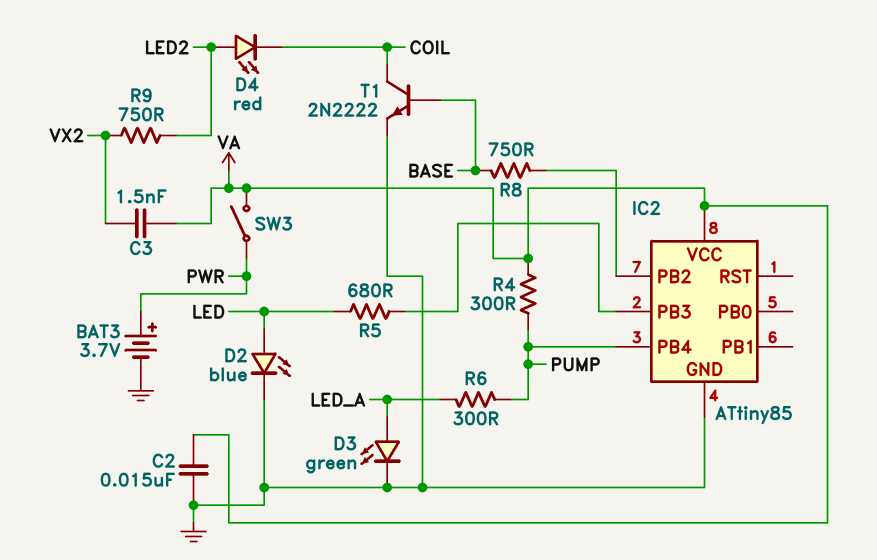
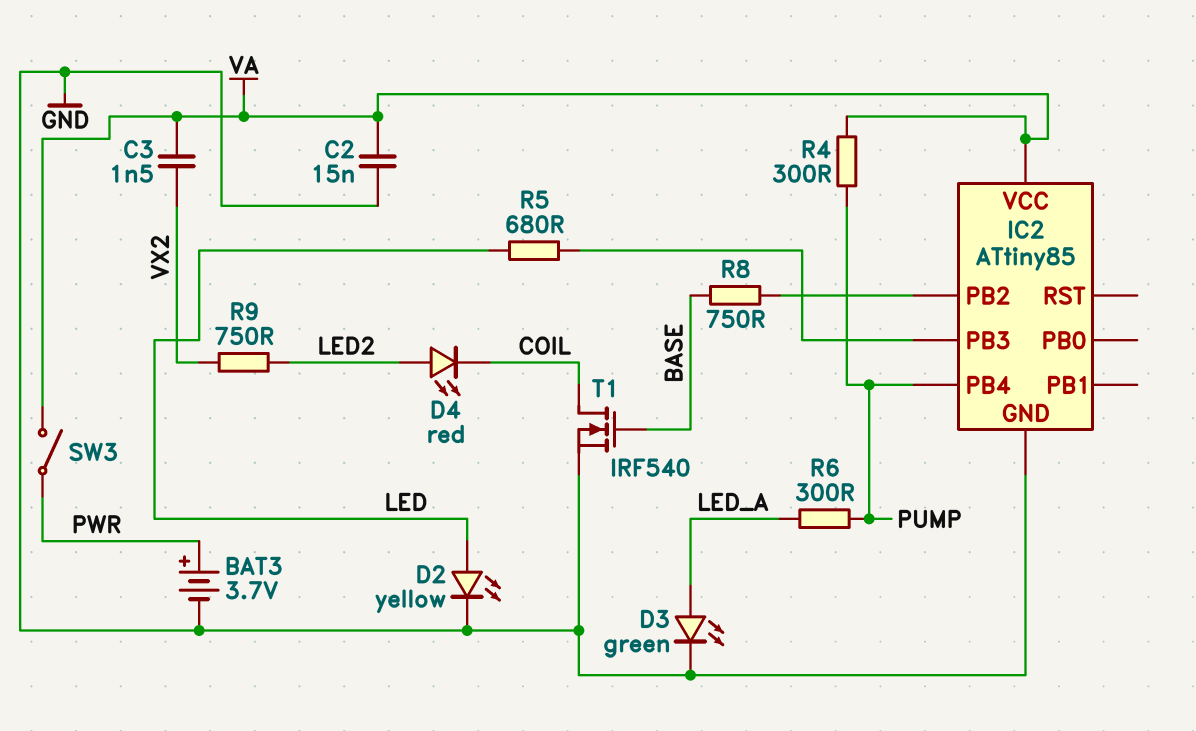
D2: LED blue (A LED, K GND) -> LED yellow (A LED, K GND)
T1: NPN 2N2222 (B BASE, C COIL, E GND) -> NMOS IRF540 (G BASE, D COIL, S GND)

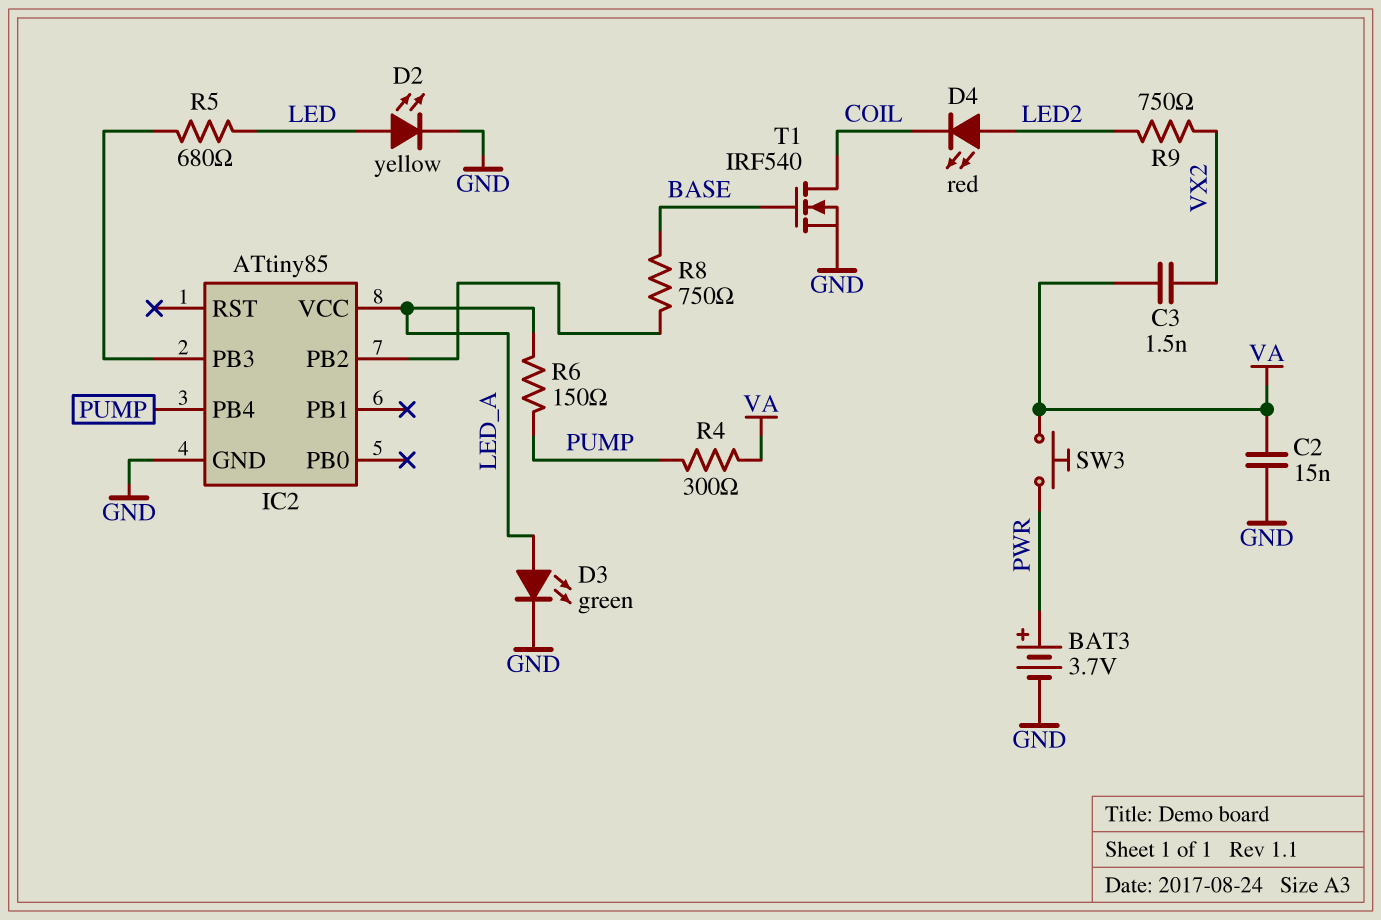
IC2 pin VCC: VA -> LED_A
R6: 300 (LED_A, PUMP) -> 150 (LED_A, PUMP)
SW3: switch (PWR, VA) -> button (PWR, VA)

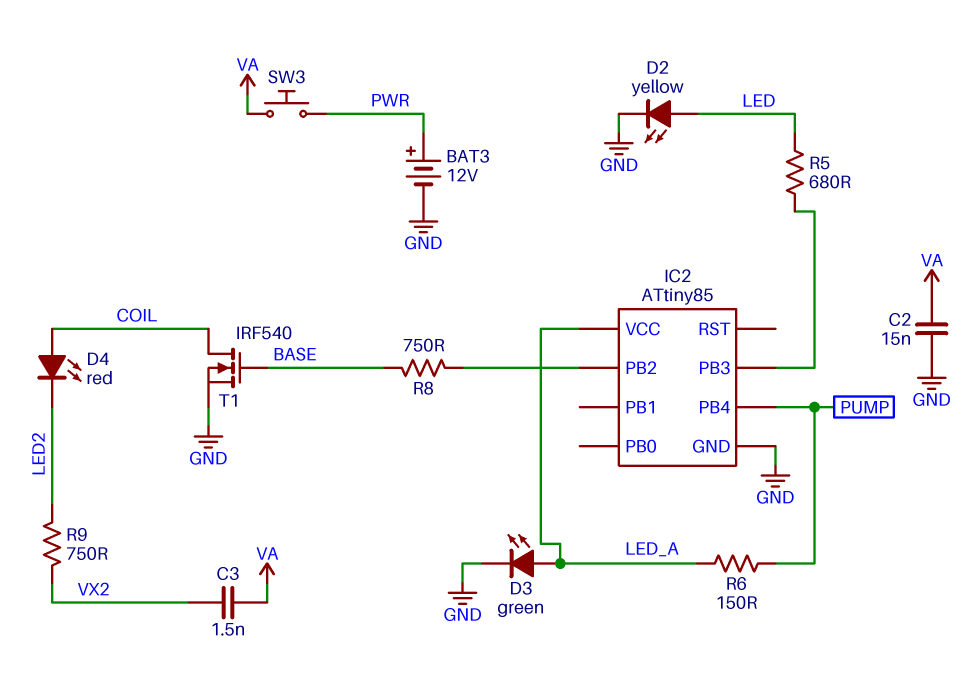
BAT3: 3.7V (plus PWR, minus GND) -> 12V (plus PWR, minus GND)
D4: LED red (A LED2, K COIL) -> LED red (A COIL, K LED2)
R4: 300 (PUMP, VA) -> none

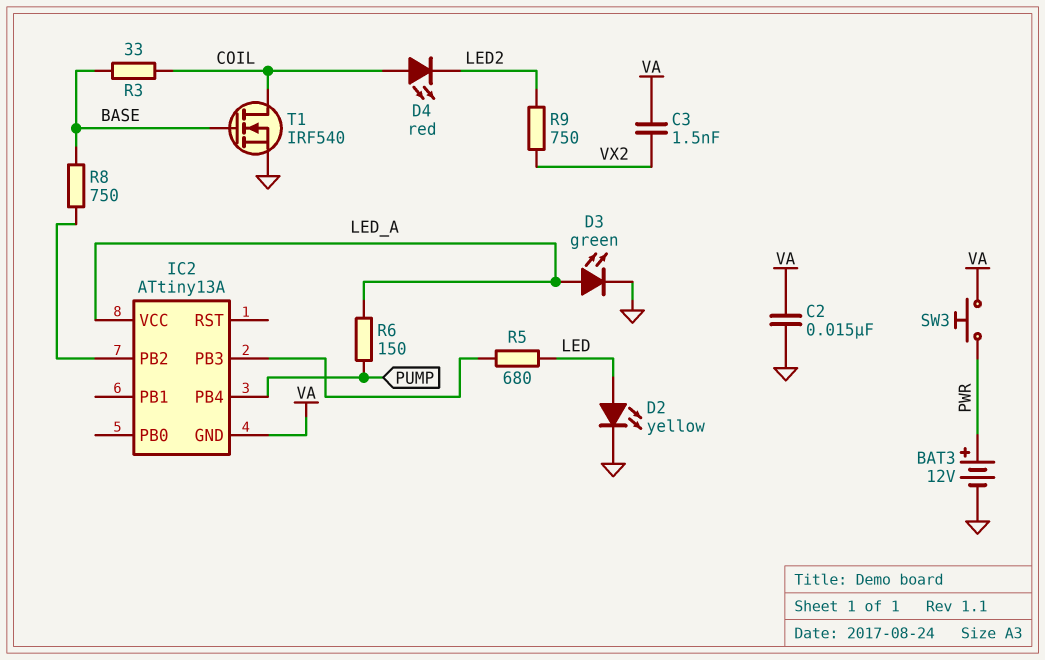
IC2: ATtiny85 -> ATtiny13A
IC2 pin GND: GND -> VA
R3: none -> 33 (BASE, COIL)

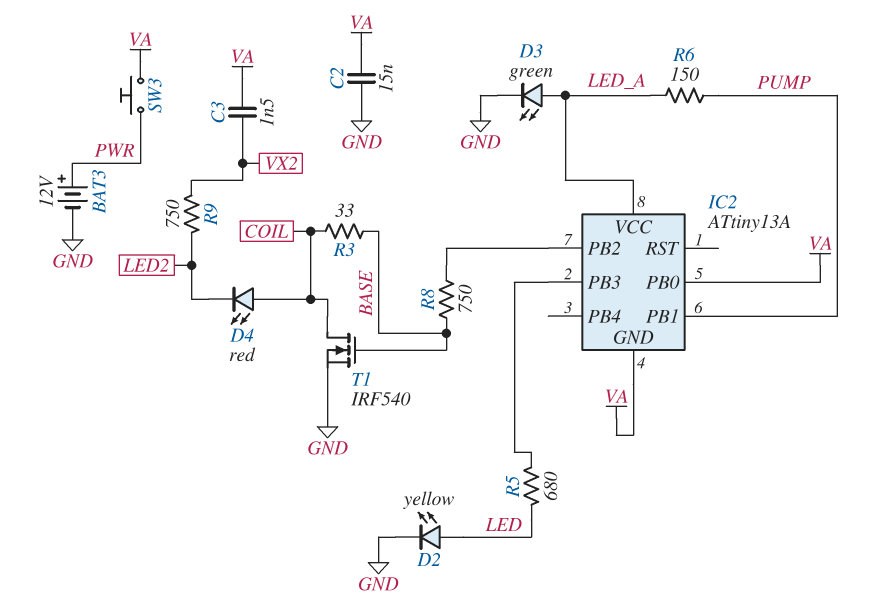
IC2 pin PB0: none -> VA
IC2 pin PB1: none -> PUMP
IC2 pin PB4: PUMP -> none

